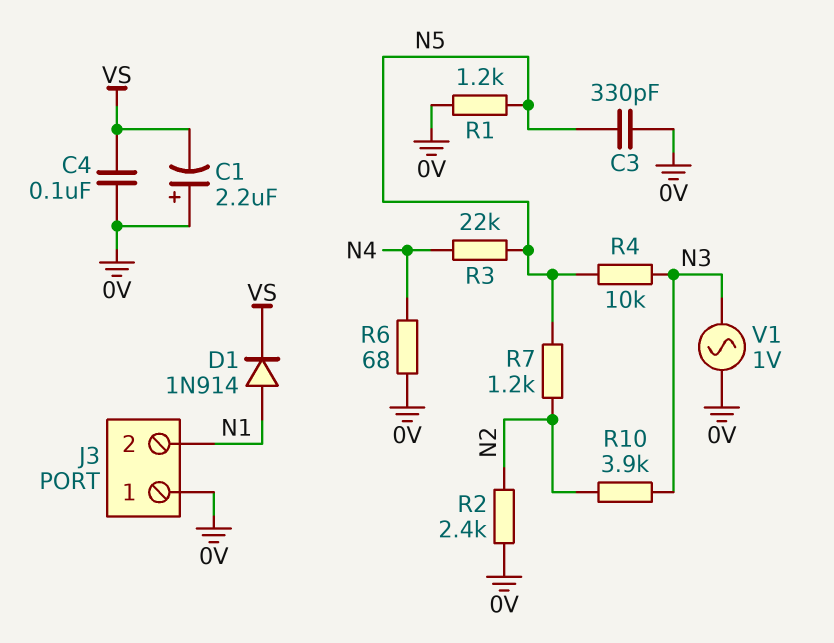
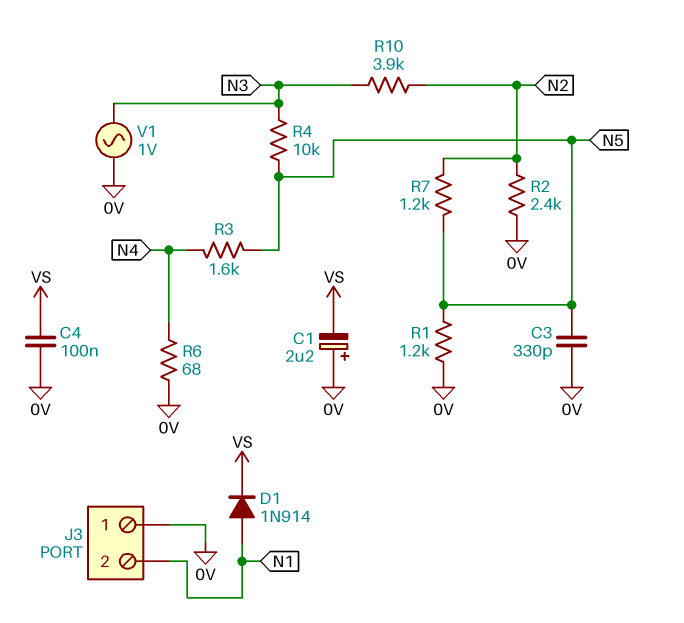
R3: 22k (N4, N5) -> 1.6k (N4, N5)

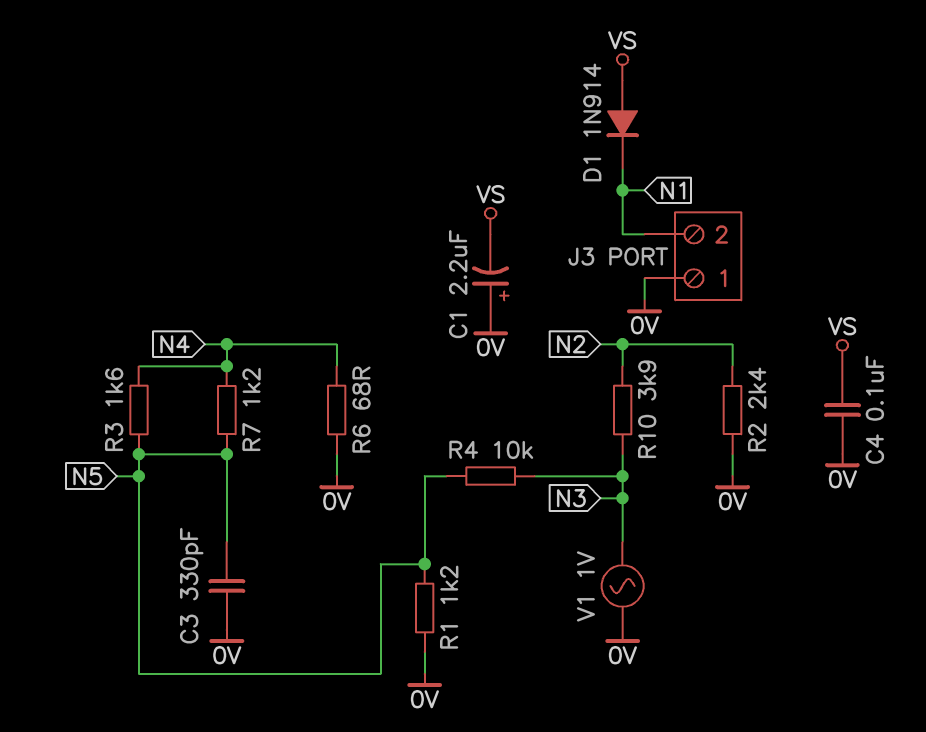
D1: diode 1N914 (A N1, K VS) -> diode 1N914 (A VS, K N1)
R7: 1.2k (N2, N5) -> 1.2k (N4, N5)

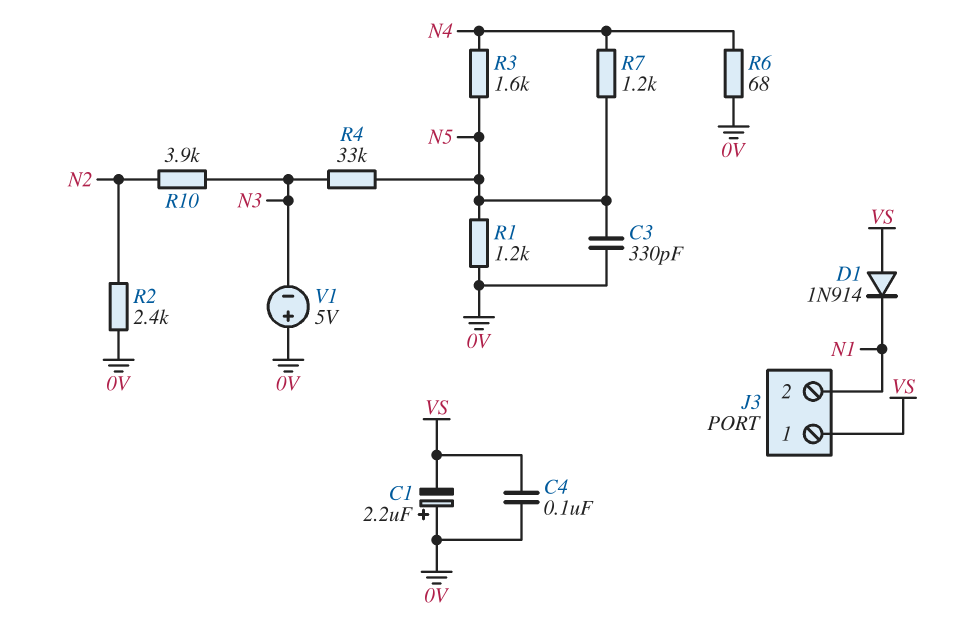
J3 pin 1: 0V -> VS
R4: 10k (N3, N5) -> 33k (N3, N5)
V1: AC 1V (0V, N3) -> 5V (plus 0V, minus N3)

